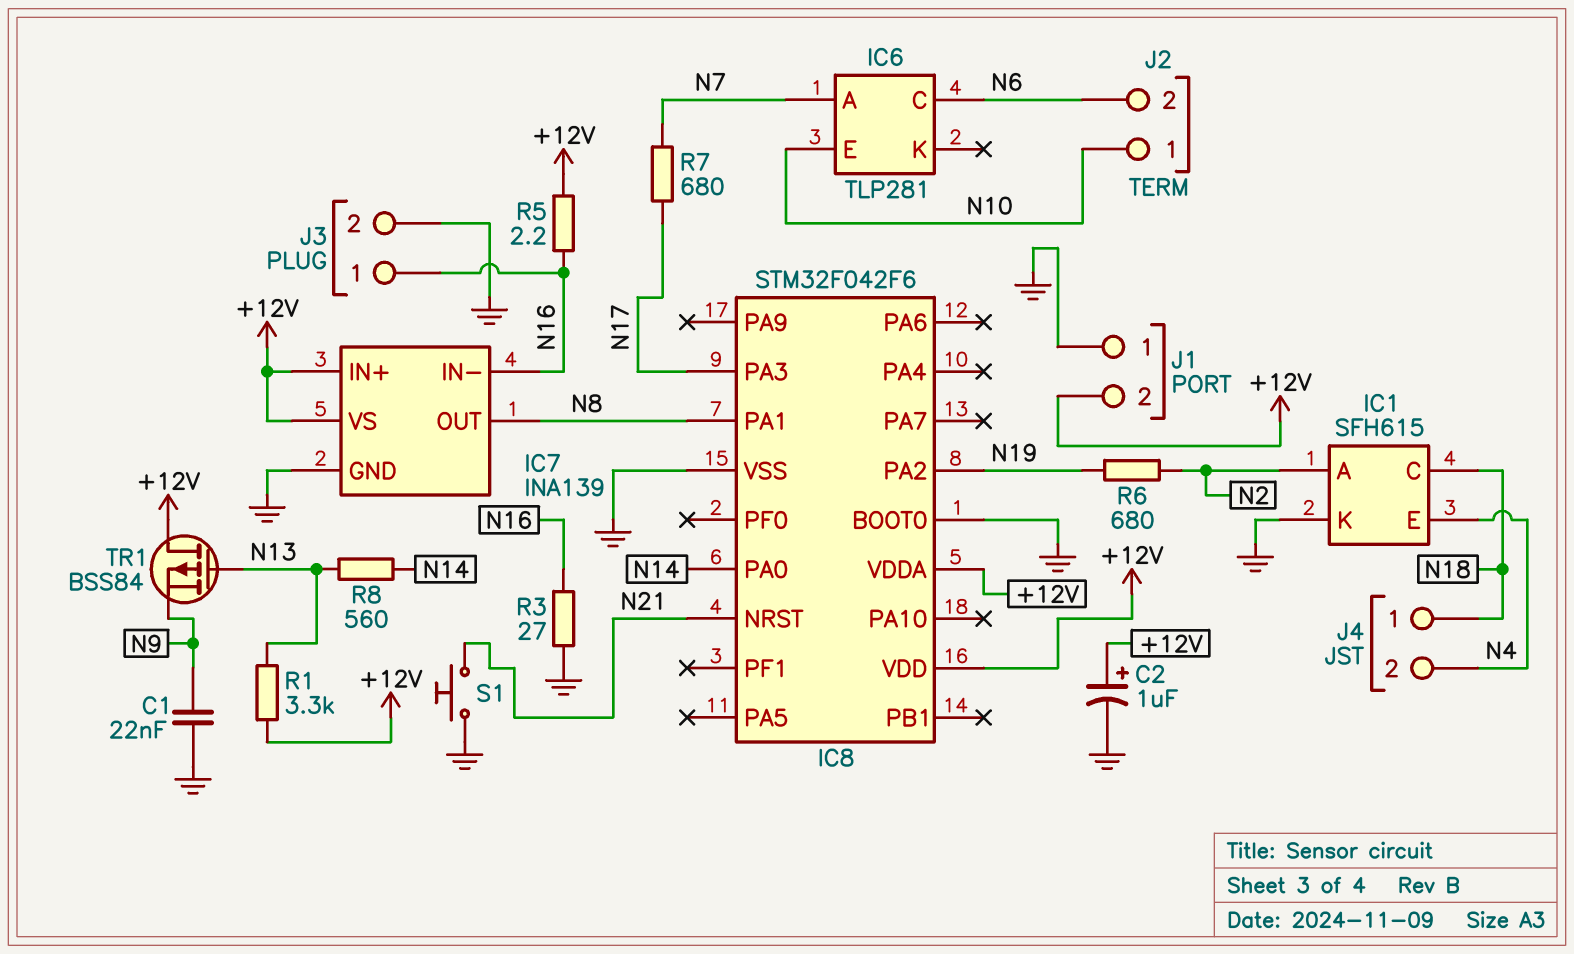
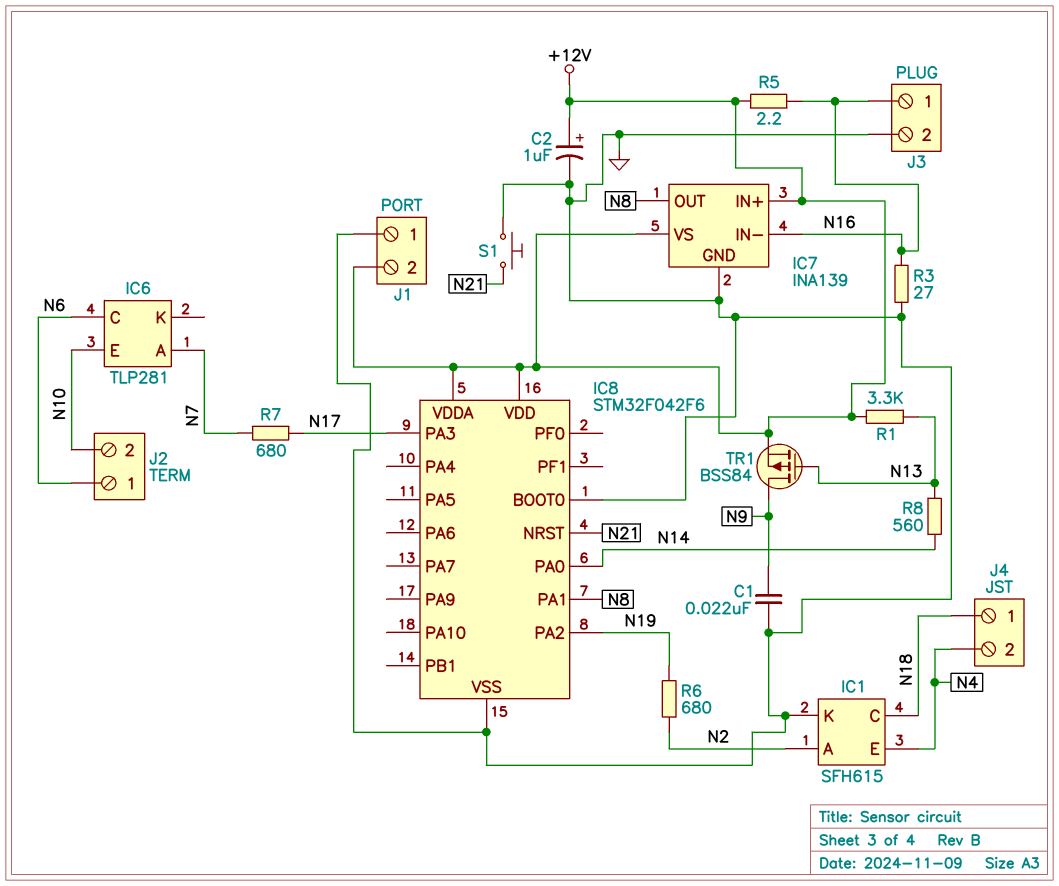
J2 pin 1: N10 -> N6
J2 pin 2: N6 -> N10
TR1: PMOS BSS84 (G N13, D +12V, S N9) -> PMOS BSS84 (G N13, D N9, S +12V)

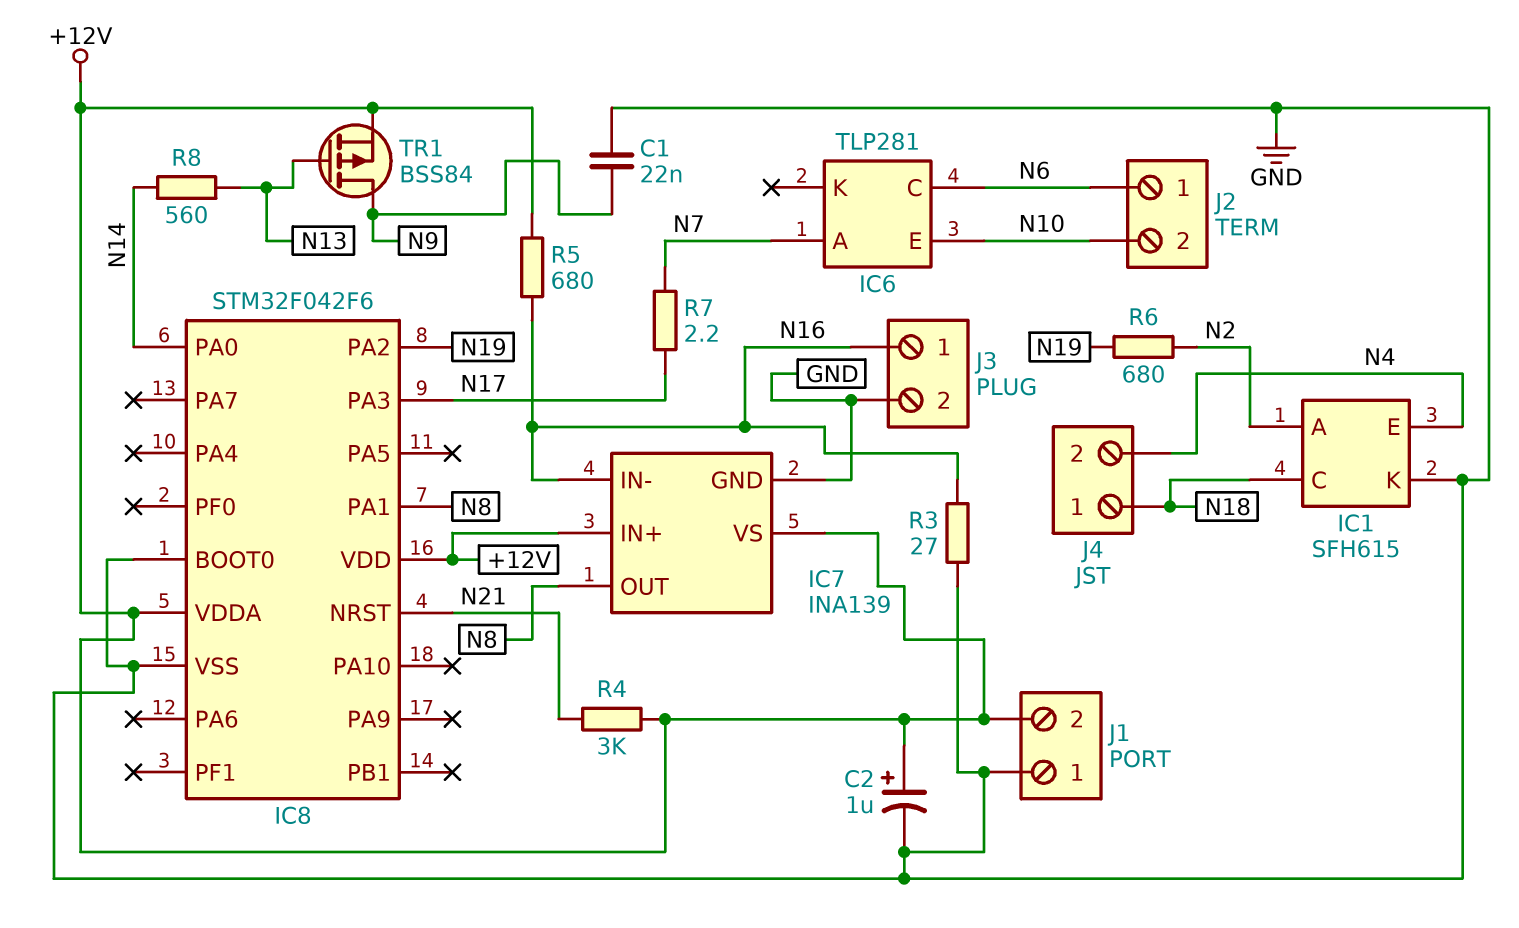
R1: 3.3k (+12V, N13) -> none
R4: none -> 3k (+12V, N21)
R5: 2.2 (+12V, N16) -> 680 (+12V, N16)
R7: 680 (N7, N17) -> 2.2 (N7, N17)
S1: button (GND, N21) -> none

